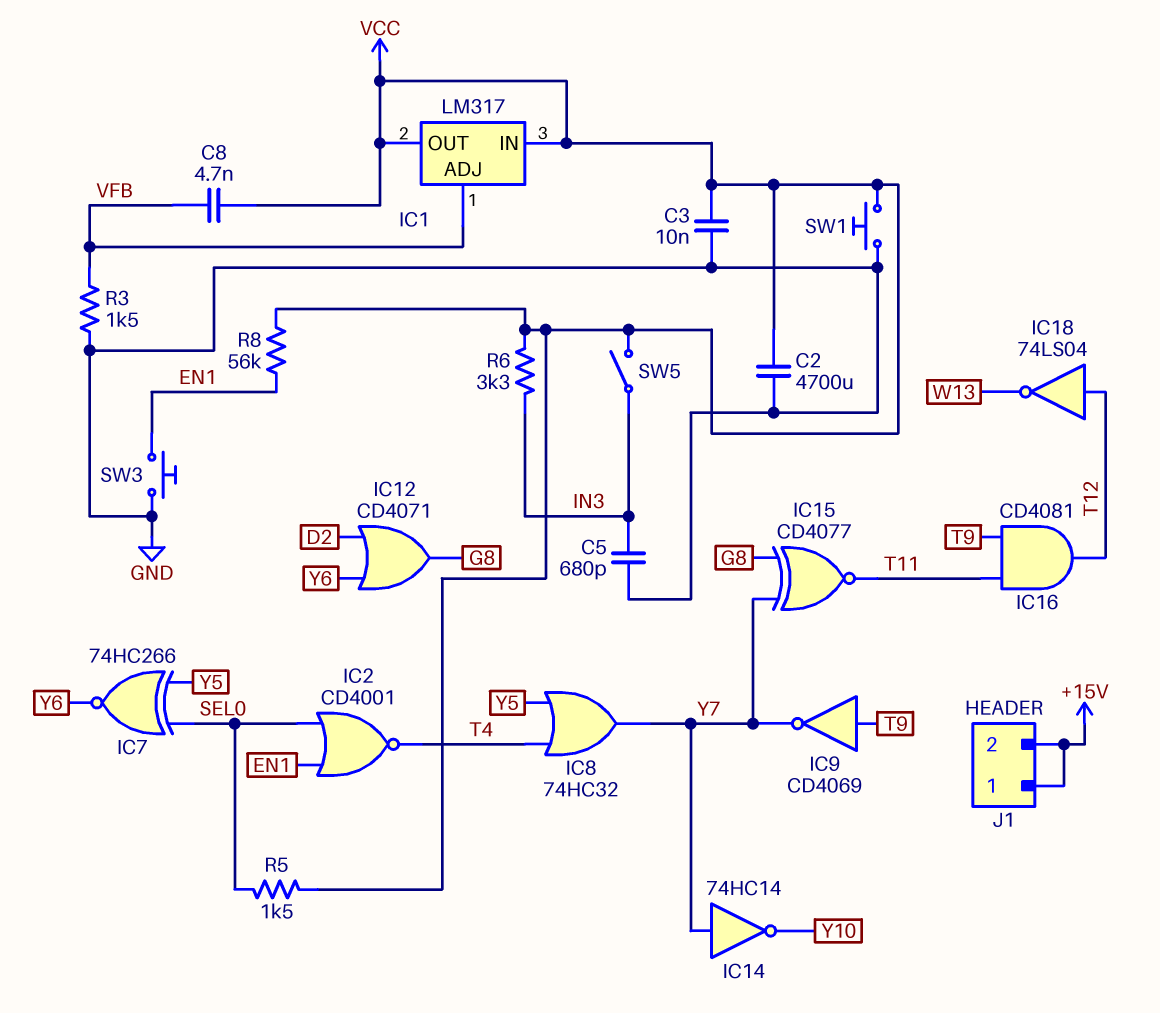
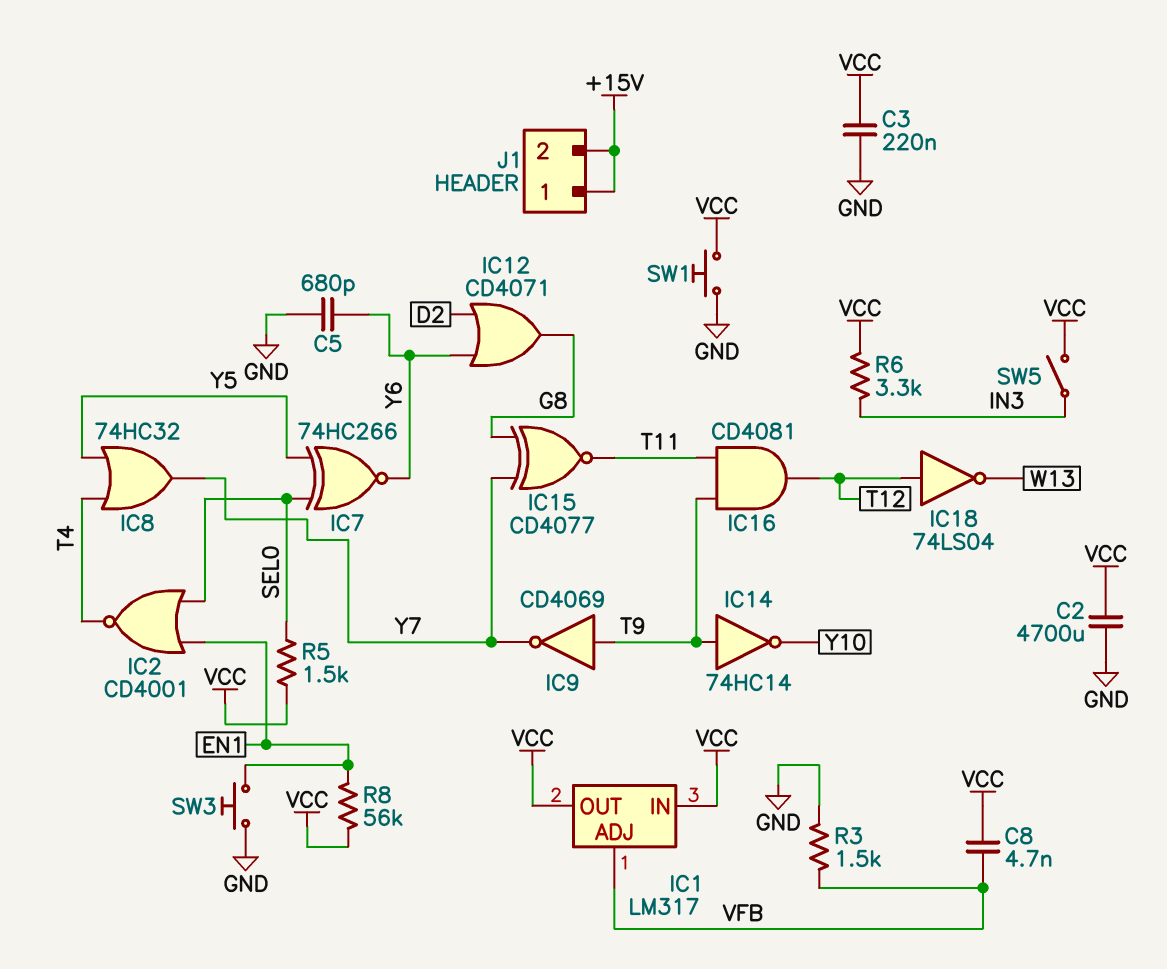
C3: 10nF (GND, VCC) -> 220nF (GND, VCC)
C5: 680pF (GND, IN3) -> 680pF (GND, Y6)
IC14: NOT 74HC14 (in Y7, out Y10) -> NOT 74HC14 (in T9, out Y10)

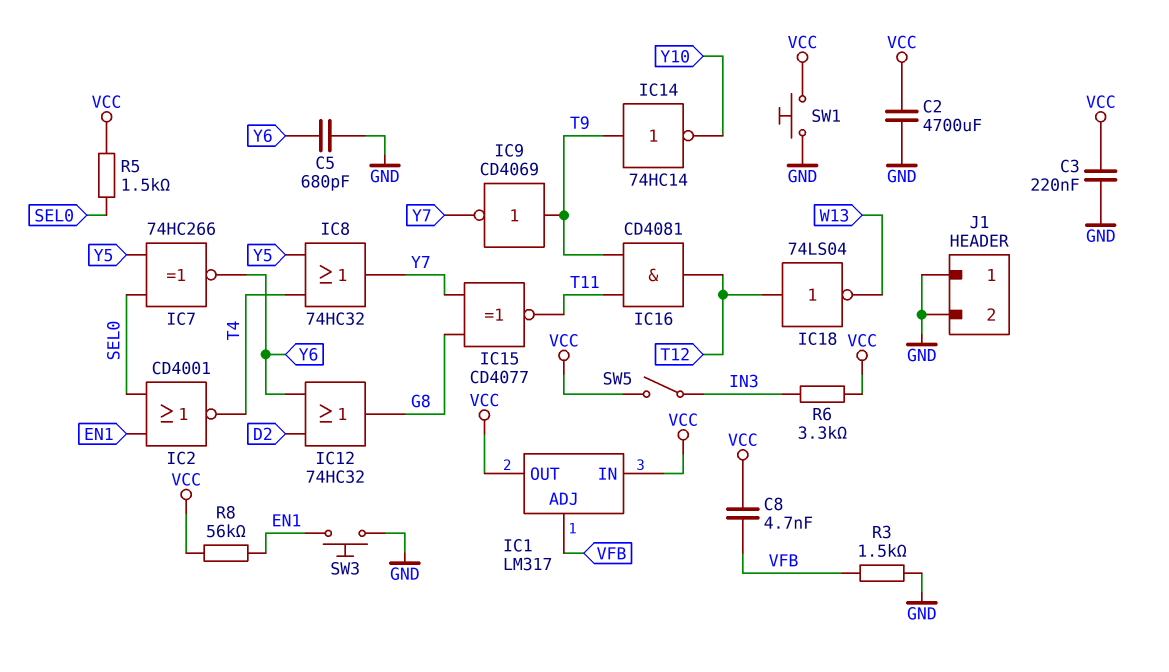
IC12: OR CD4071 (in D2, in Y6, out G8) -> OR 74HC32 (in D2, in Y6, out G8)
J1 pin 1: +15V -> GND
J1 pin 2: +15V -> GND

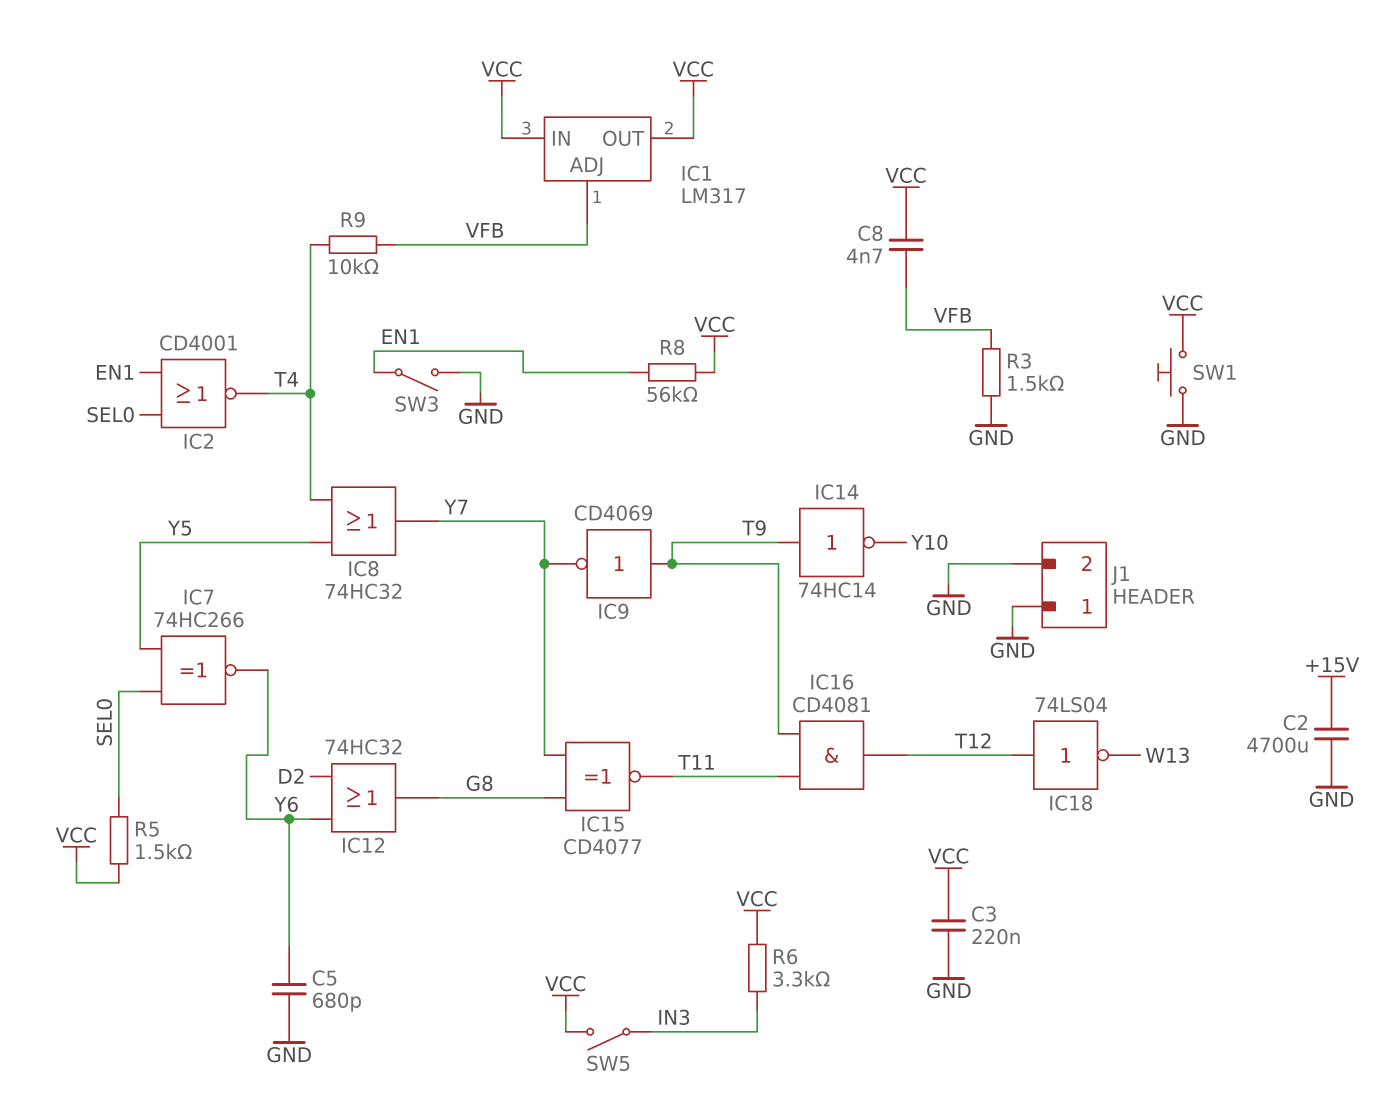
C2: 4700uF (GND, VCC) -> 4700uF (+15V, GND)
R9: none -> 10k (T4, VFB)
SW3: button (EN1, GND) -> switch (EN1, GND)

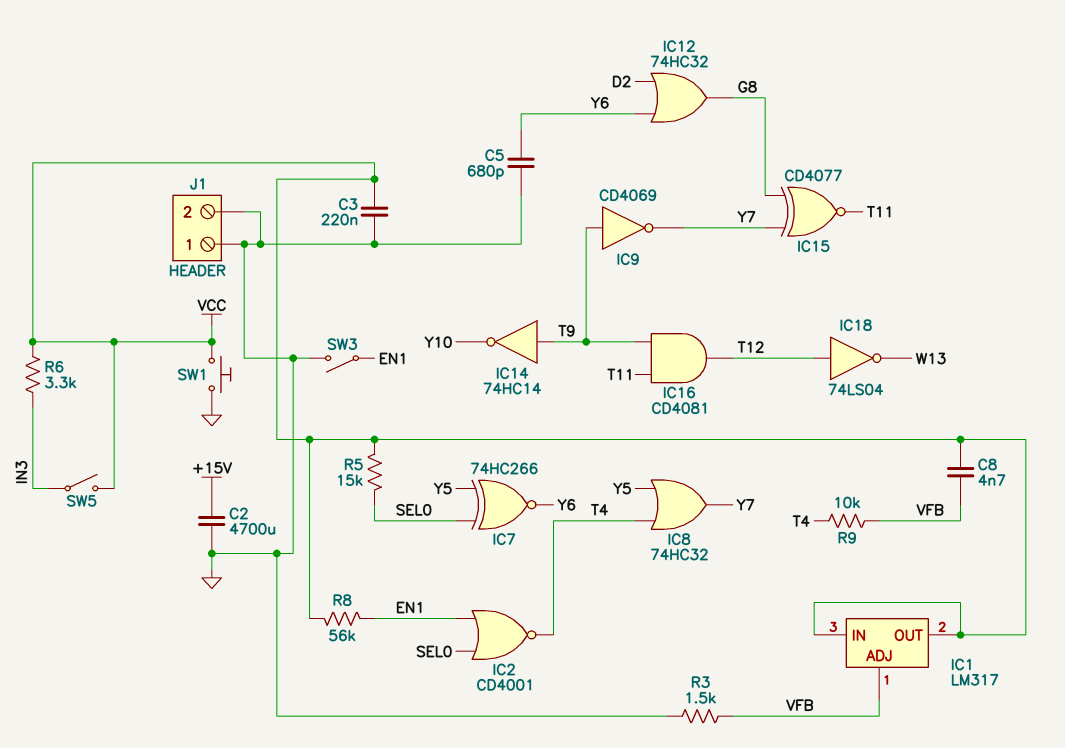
R5: 1.5k (SEL0, VCC) -> 15k (SEL0, VCC)

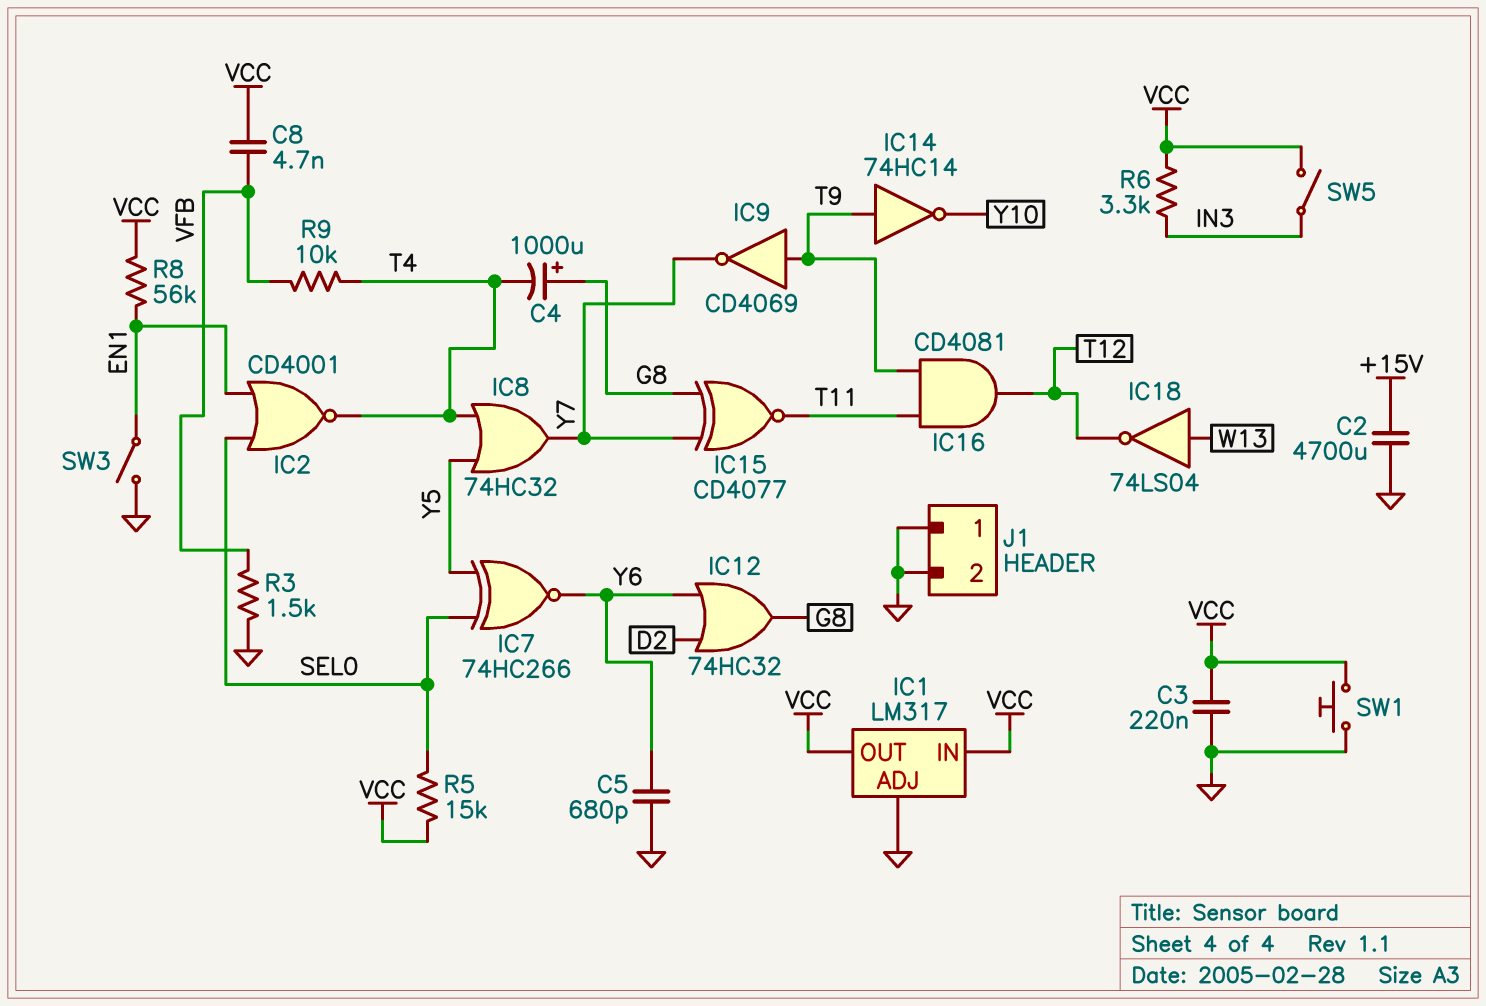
C4: none -> 1000uF (plus G8, minus T4)
IC1 pin ADJ: VFB -> GND
IC18: NOT 74LS04 (in T12, out W13) -> NOT 74LS04 (in W13, out T12)

